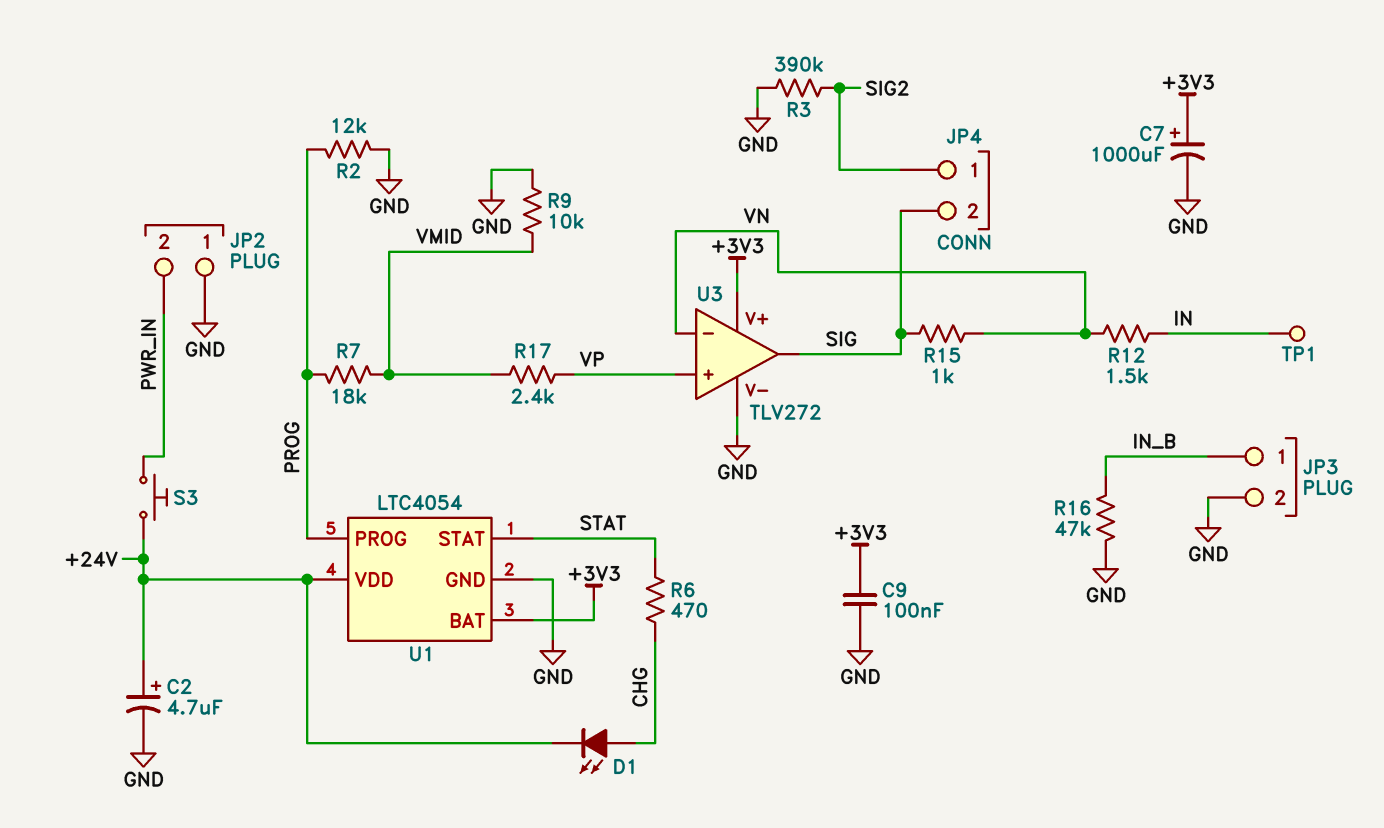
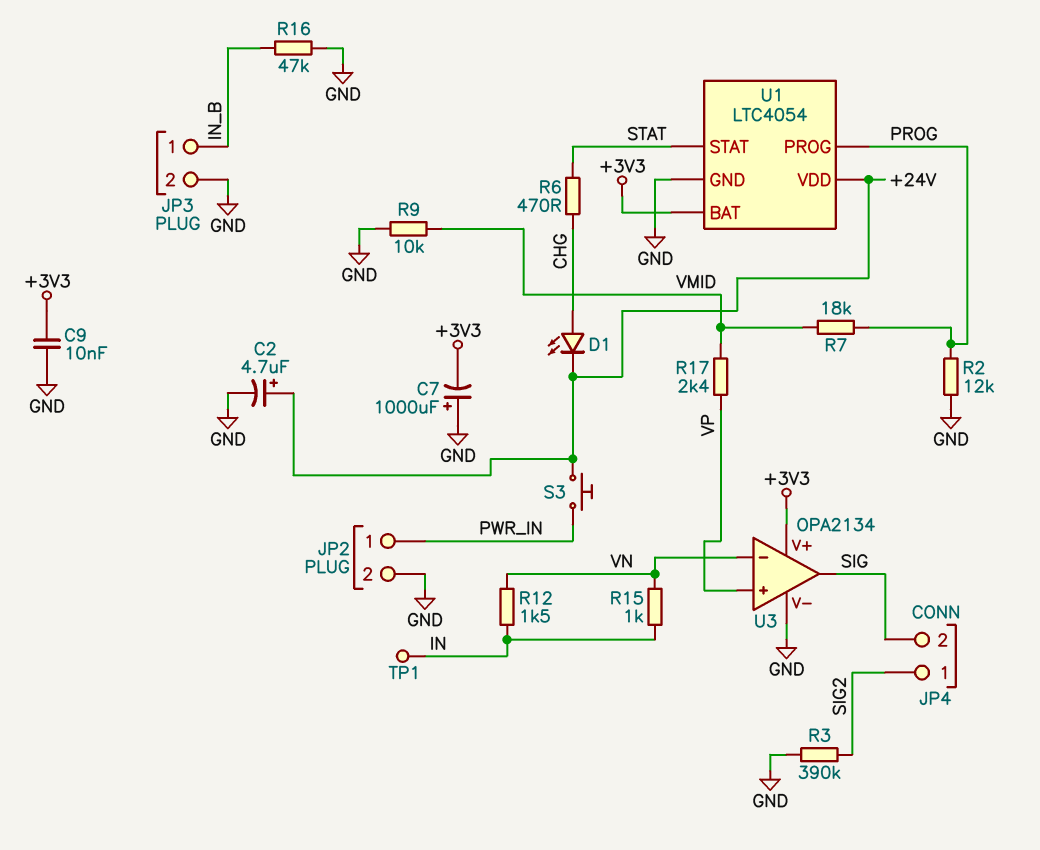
C7: 1000uF (plus +3V3, minus GND) -> 1000uF (plus GND, minus +3V3)
C9: 100nF (+3V3, GND) -> 10nF (+3V3, GND)
JP2 pin 1: GND -> PWR_IN
JP2 pin 2: PWR_IN -> GND
R15: 1k (SIG, VN) -> 1k (IN, VN)
U3: TLV272 -> OPA2134

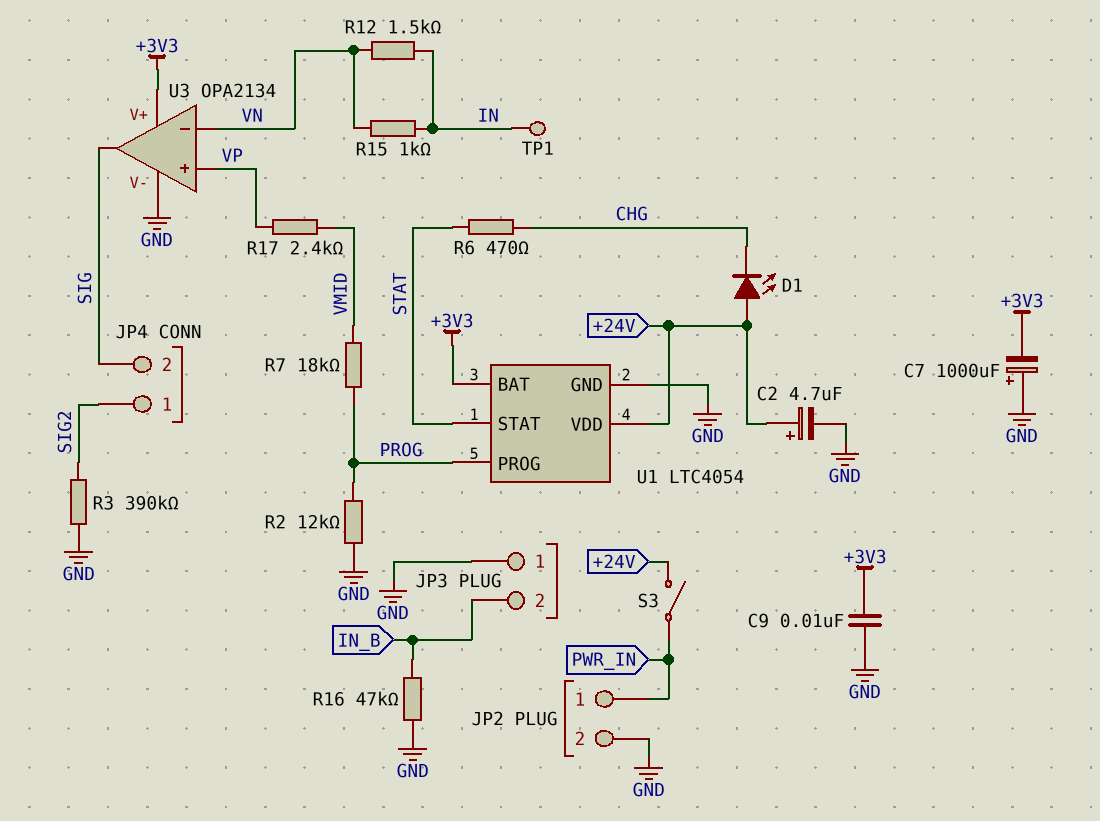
D1: LED (A CHG, K +24V) -> LED (A +24V, K CHG)
JP3 pin 1: IN_B -> GND
JP3 pin 2: GND -> IN_B
R9: 10k (GND, VMID) -> none
S3: button (+24V, PWR_IN) -> switch (+24V, PWR_IN)

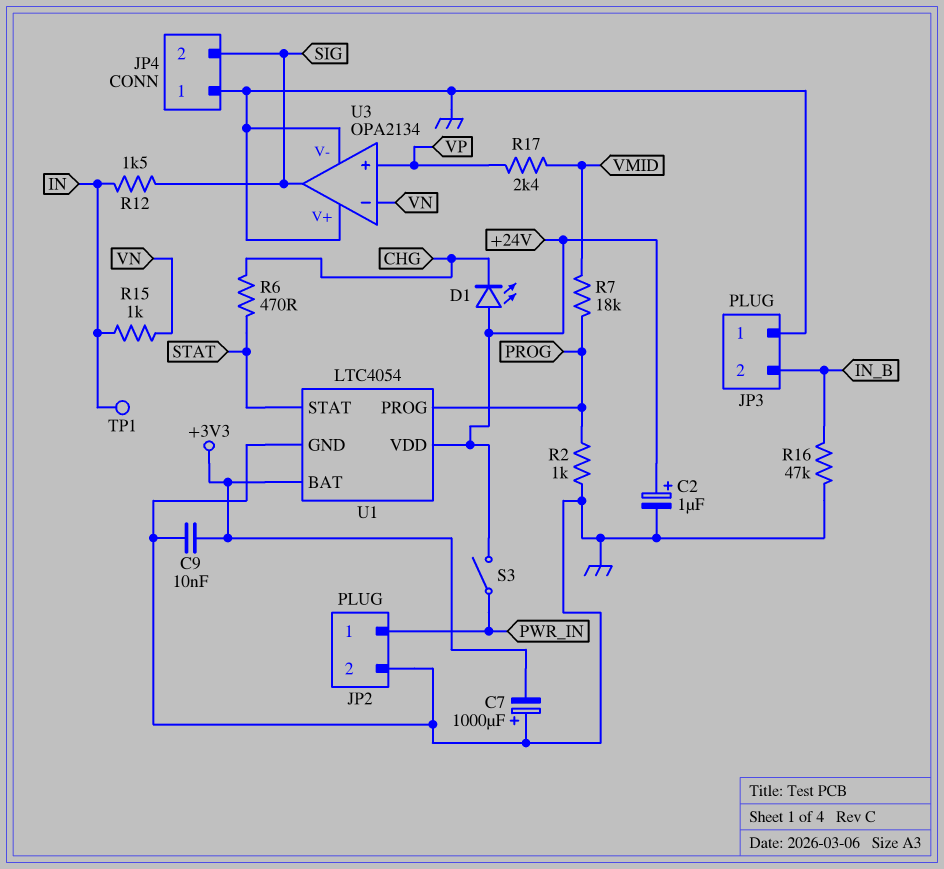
C2: 4.7uF (plus +24V, minus GND) -> 1uF (plus +24V, minus GND)
JP4 pin 1: SIG2 -> GND
R2: 12k (GND, PROG) -> 1k (GND, PROG)
R3: 390k (GND, SIG2) -> none
R12: 1.5k (IN, VN) -> 1.5k (IN, SIG)
U3 pin V+: +3V3 -> GND

